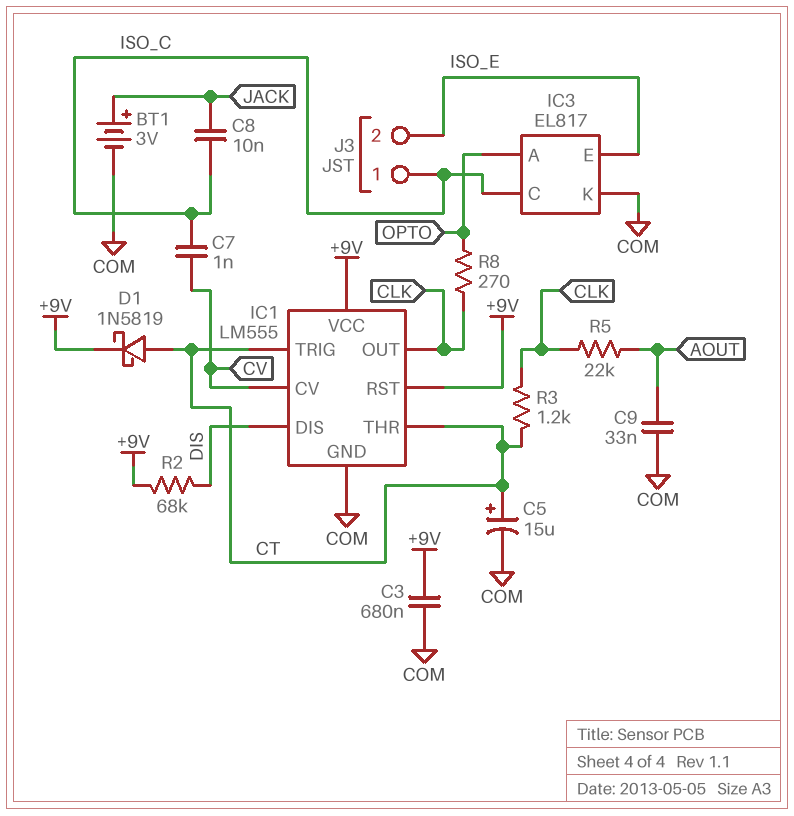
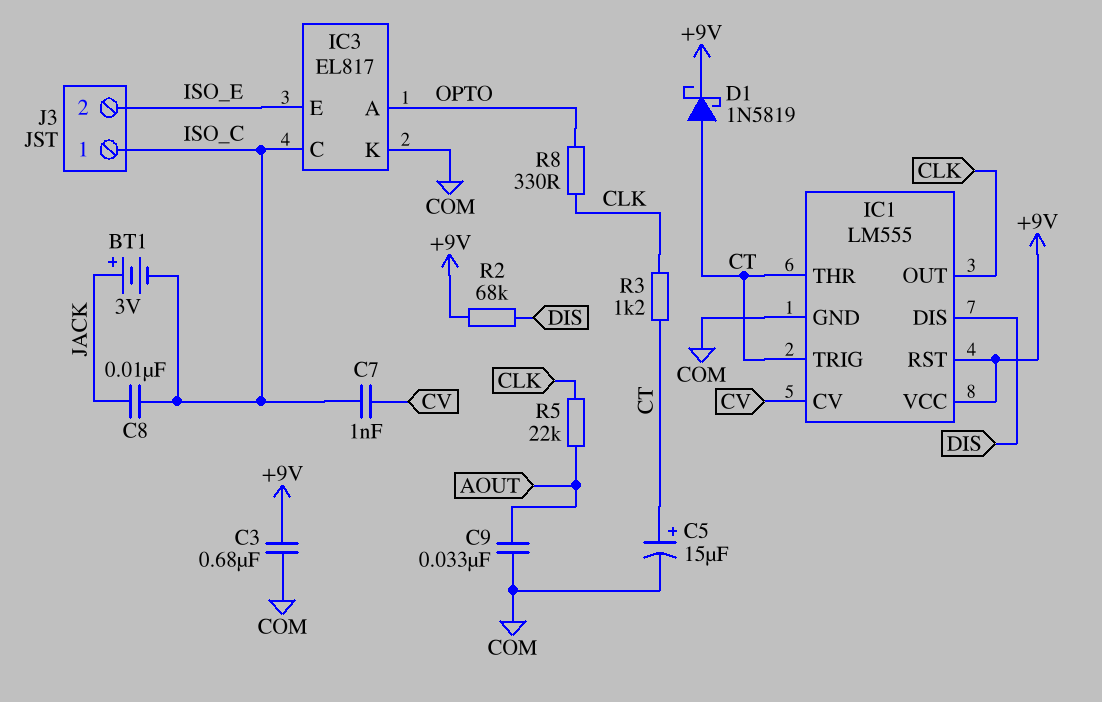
BT1: 3V (plus JACK, minus COM) -> 3V (plus JACK, minus ISO_C)
R8: 270 (CLK, OPTO) -> 330 (CLK, OPTO)

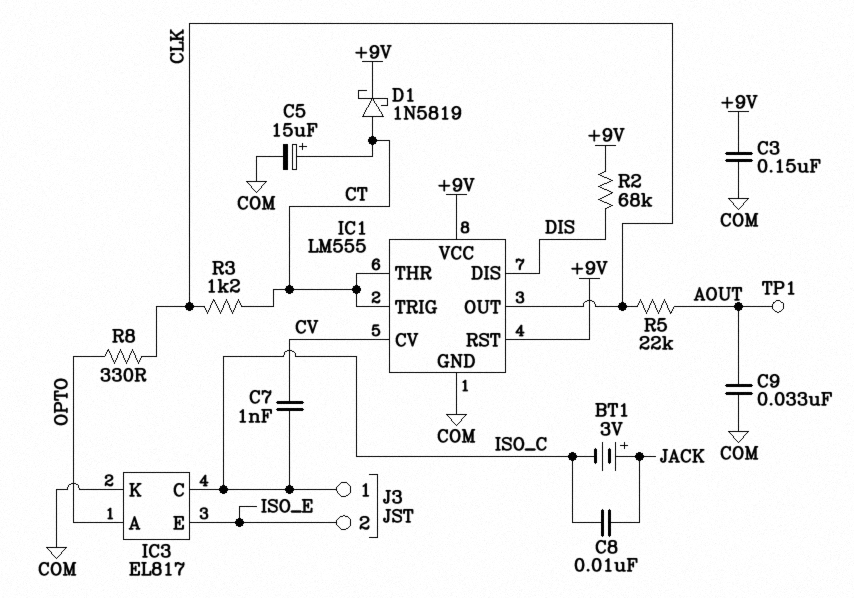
C3: 680nF (+9V, COM) -> 150nF (+9V, COM)
TP1: none -> test point (AOUT)

